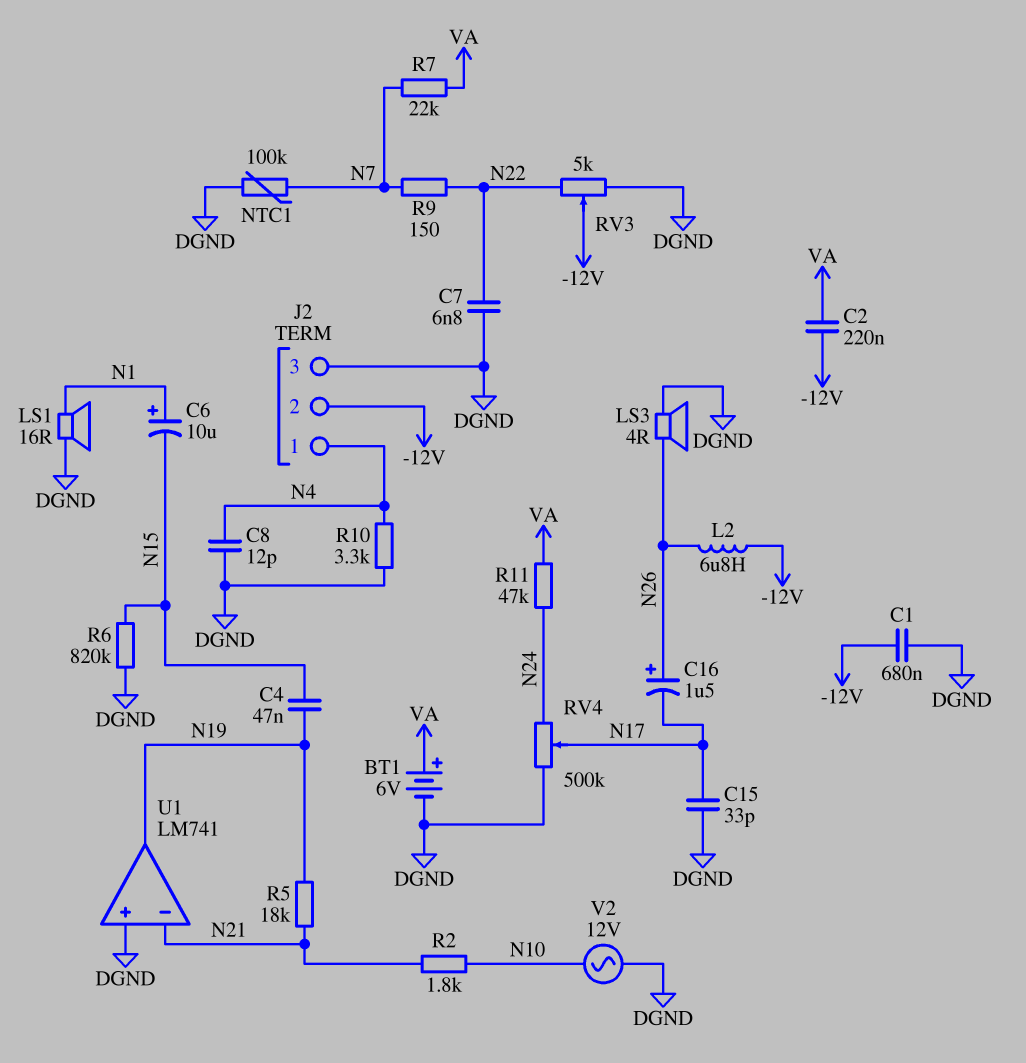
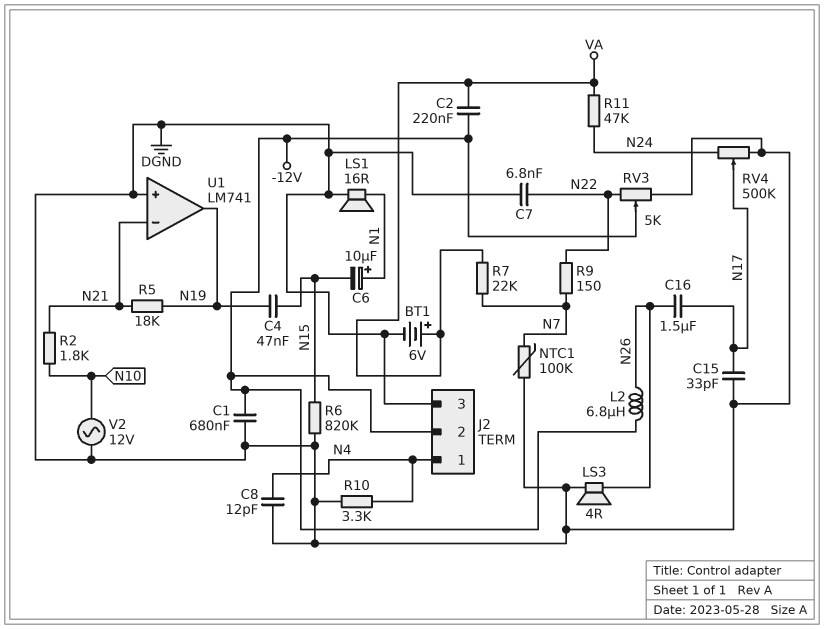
C16: 1.5uF (plus N26, minus N17) -> 1.5uF (N17, N26)

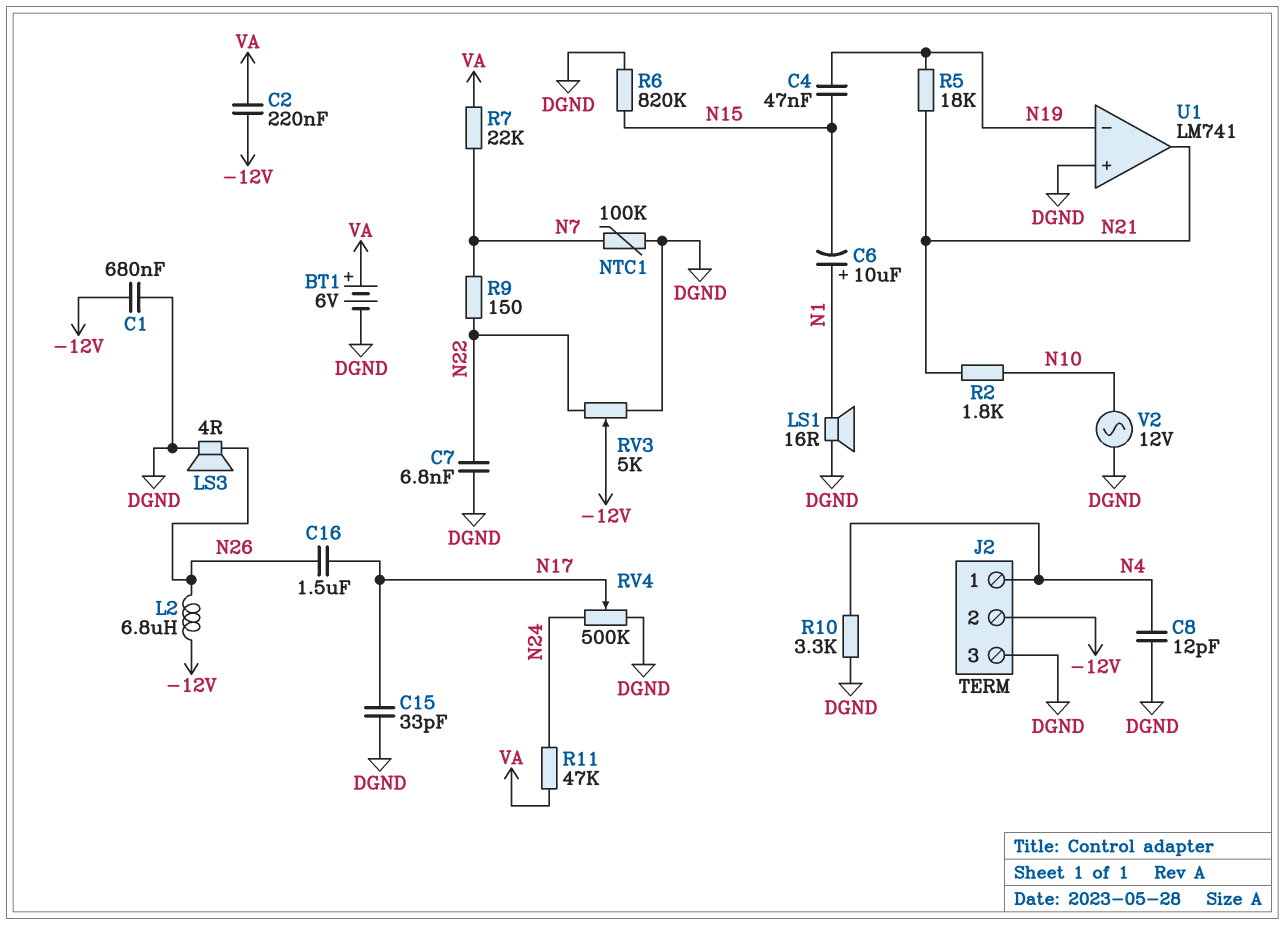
U1 pin in-: N21 -> N19
U1 pin out: N19 -> N21

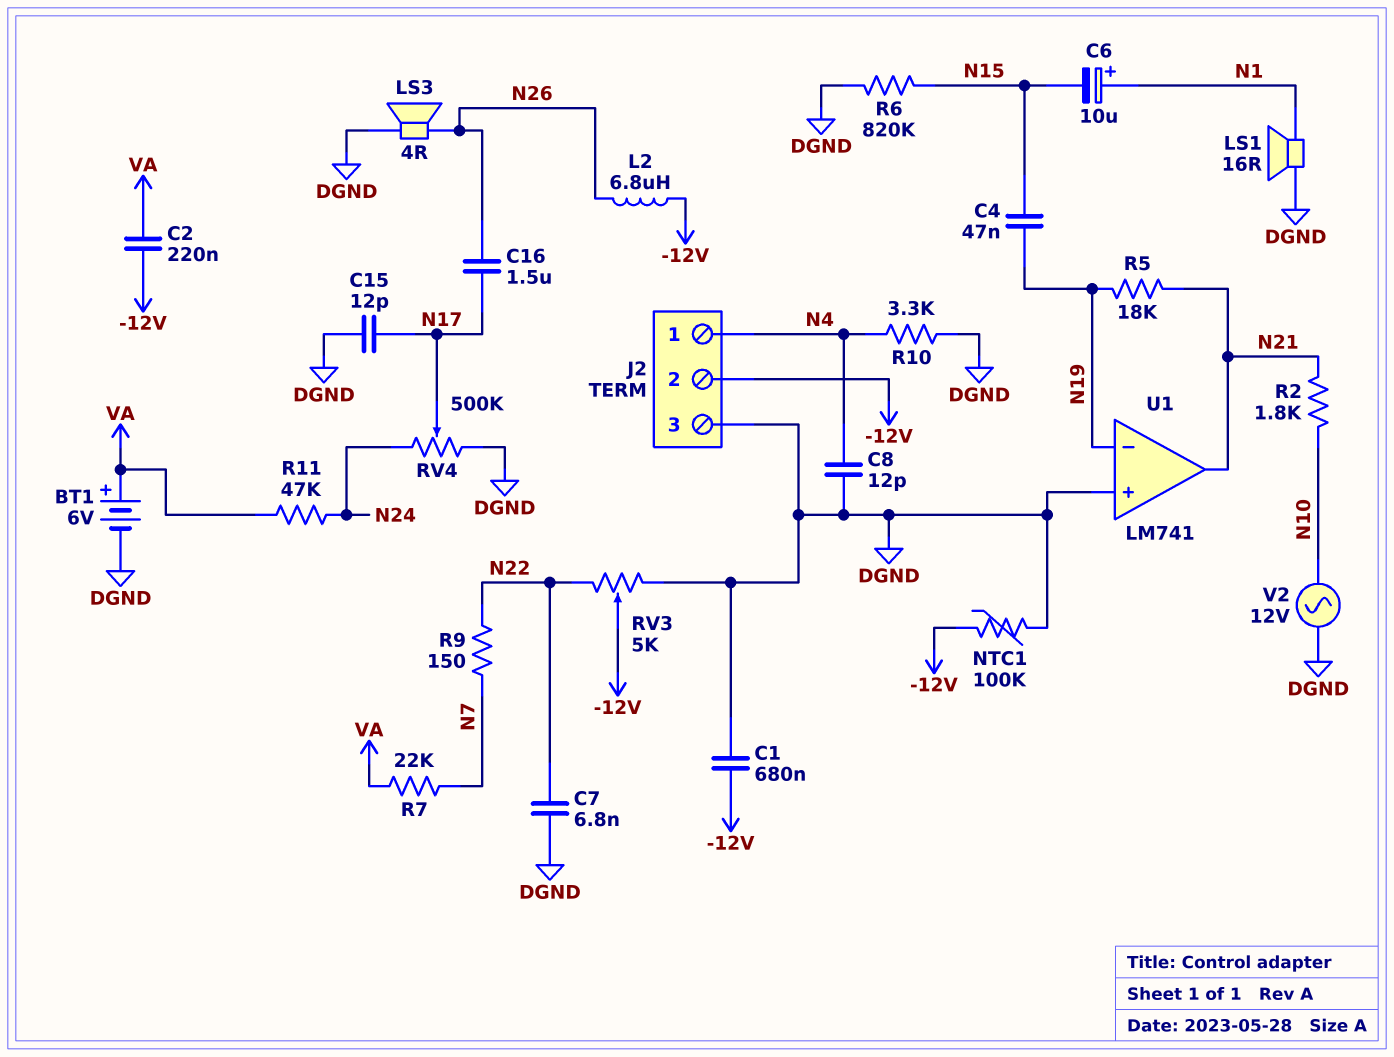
C15: 33pF (DGND, N17) -> 12pF (DGND, N17)
NTC1: 100k (DGND, N7) -> 100k (-12V, DGND)

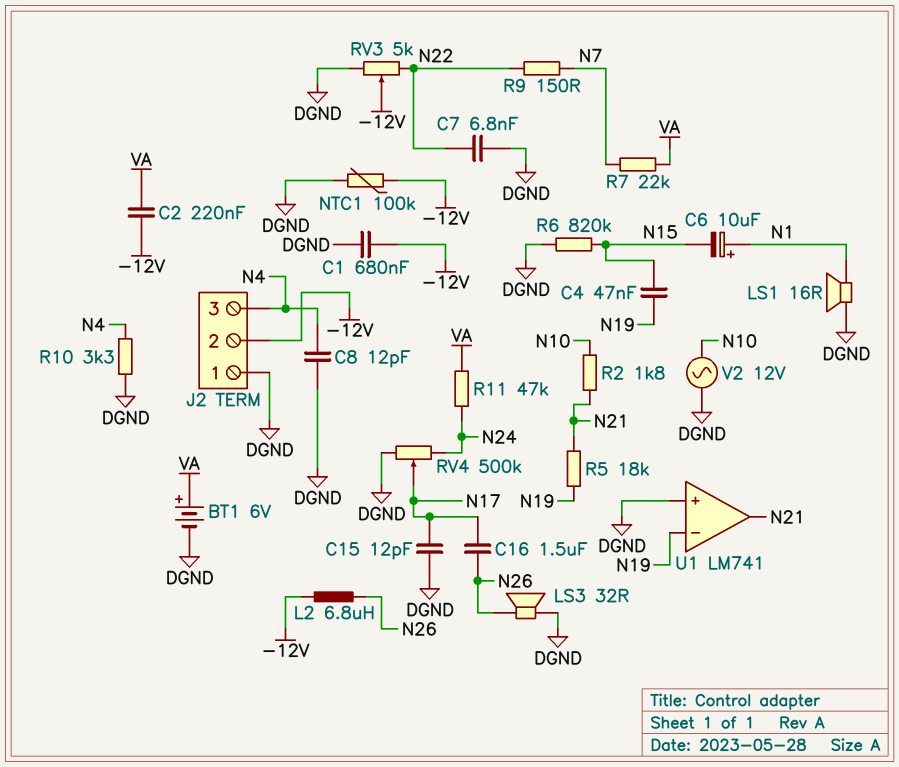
J2 pin 1: N4 -> DGND
J2 pin 3: DGND -> N4
LS3: speaker 4R (DGND, N26) -> speaker 32R (DGND, N26)

